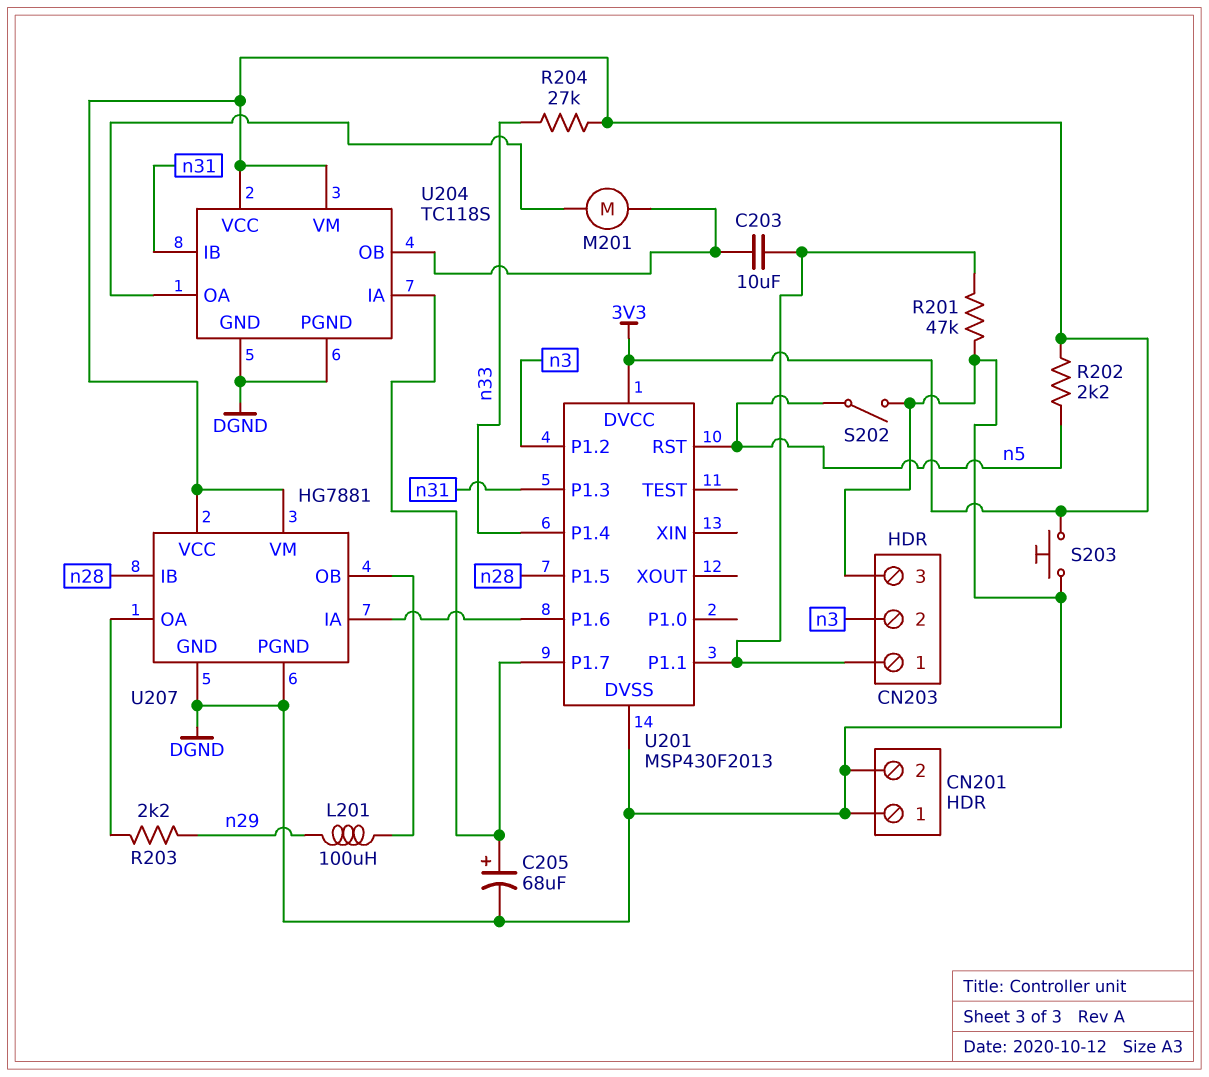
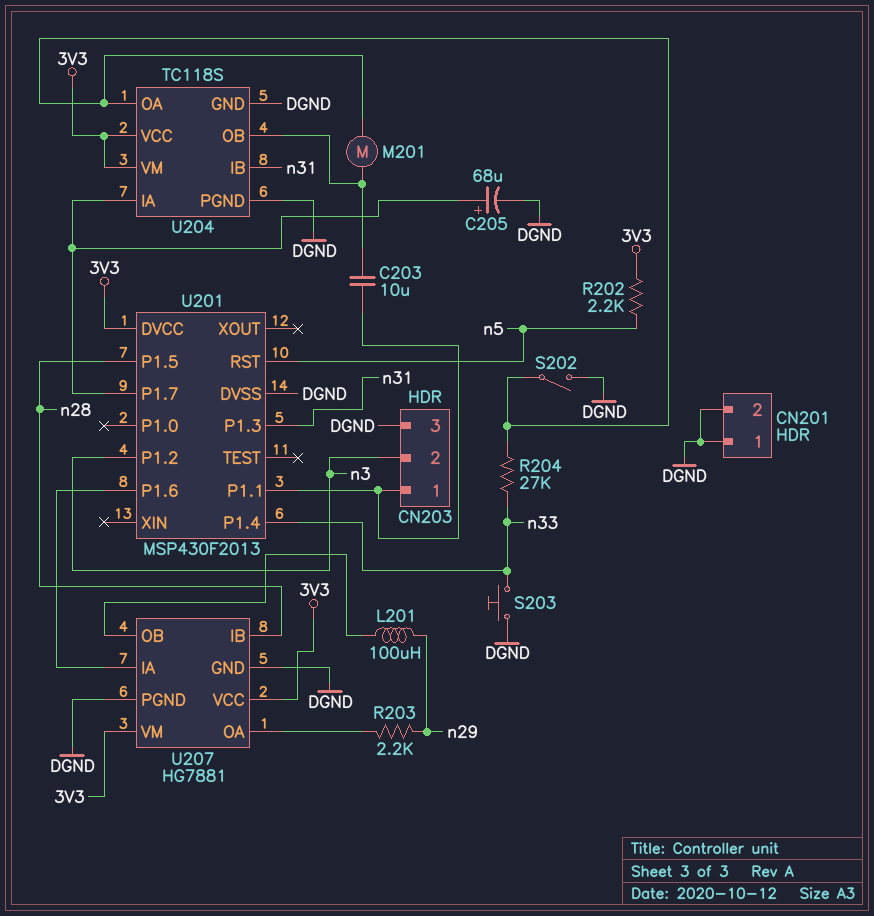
R201: 47k (CN203/1, DGND) -> none
R204: 27k (3V3, n33) -> 27k (U204/OA, n33)
S202: switch (DGND, n5) -> switch (DGND, U204/OA)
S203: button (3V3, DGND) -> button (DGND, n33)

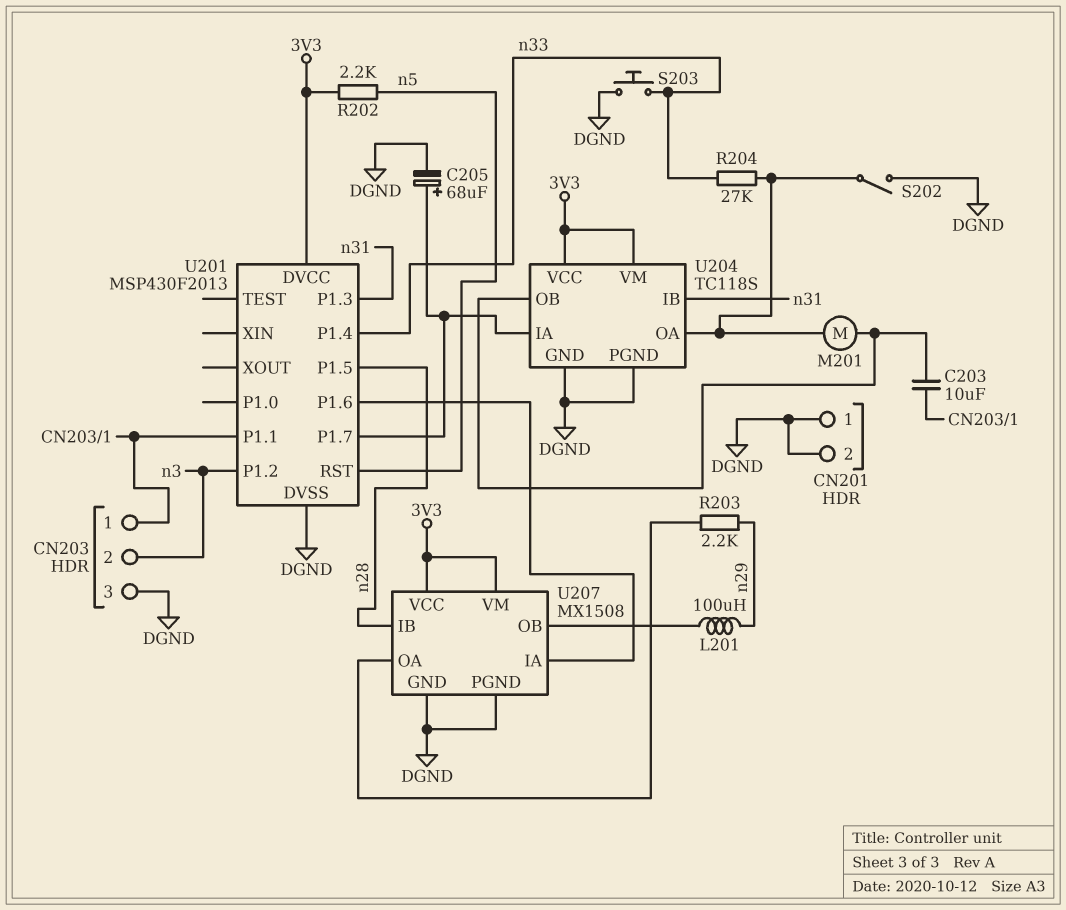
U207: HG7881 -> MX1508

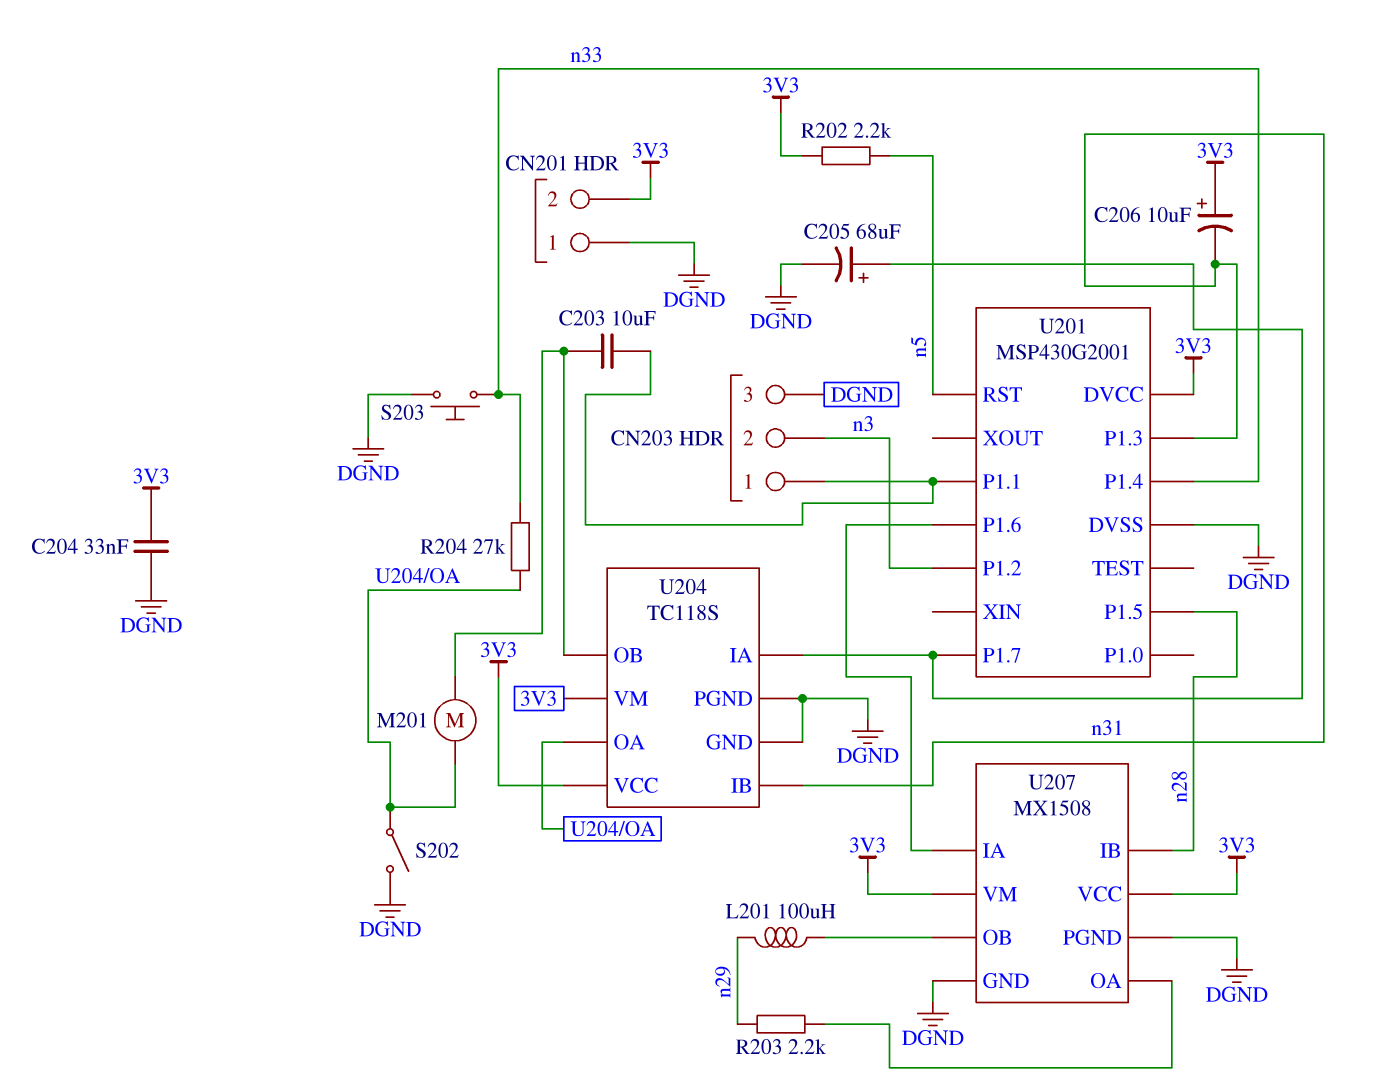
C204: none -> 33nF (3V3, DGND)
C206: none -> 10uF (plus 3V3, minus n31)
CN201 pin 2: DGND -> 3V3
U201: MSP430F2013 -> MSP430G2001

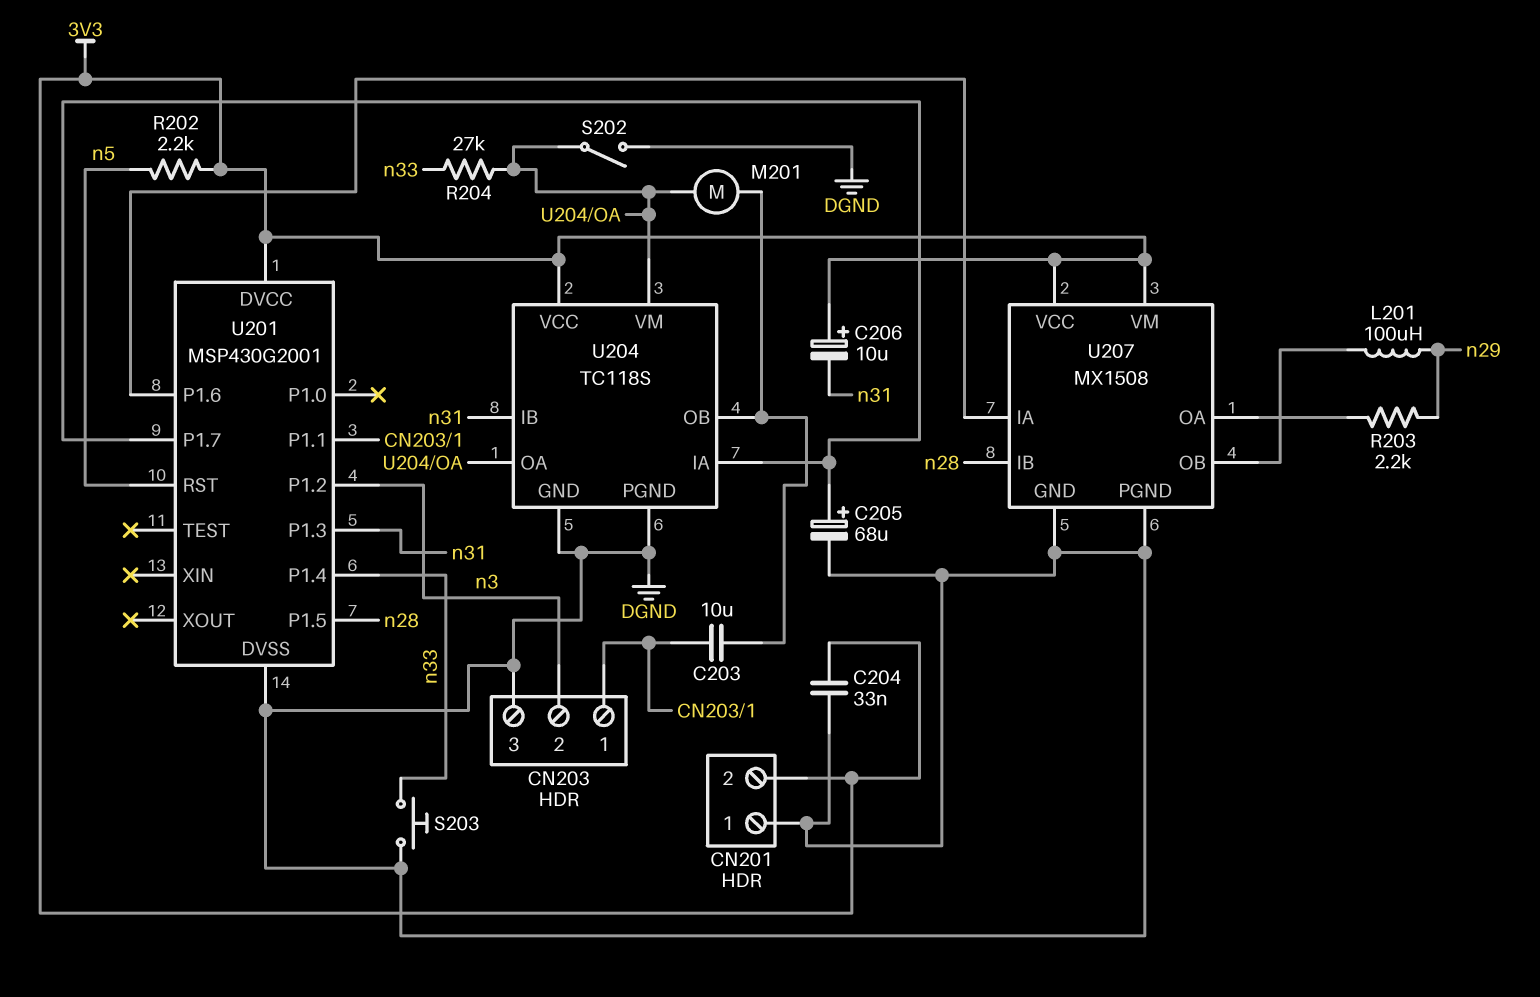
U204 pin VM: 3V3 -> U204/OA

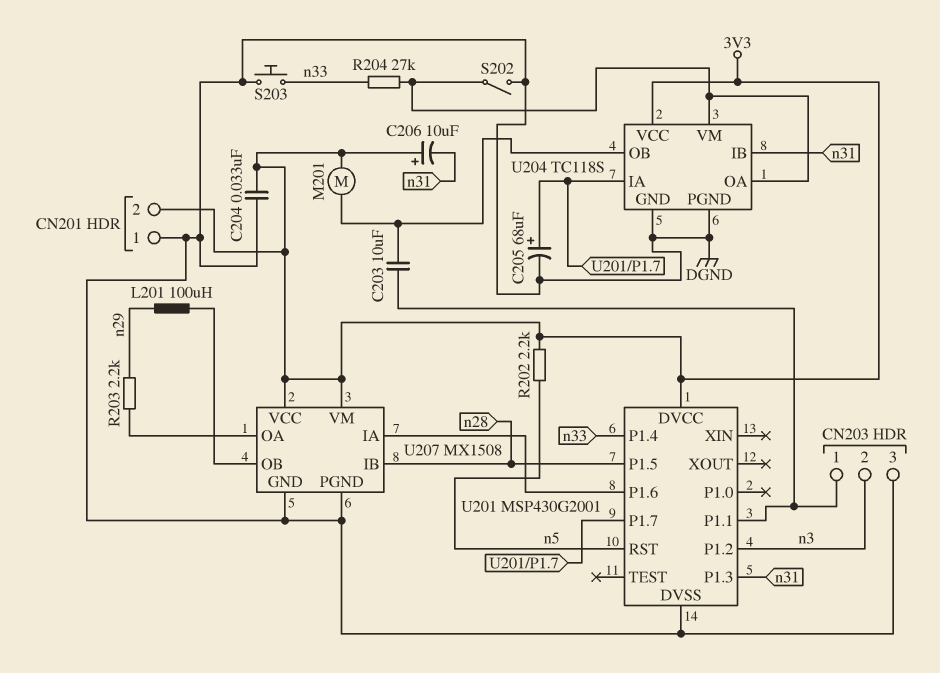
M201: motor (U204/OA, U204/OB) -> motor (3V3, U204/OB)

